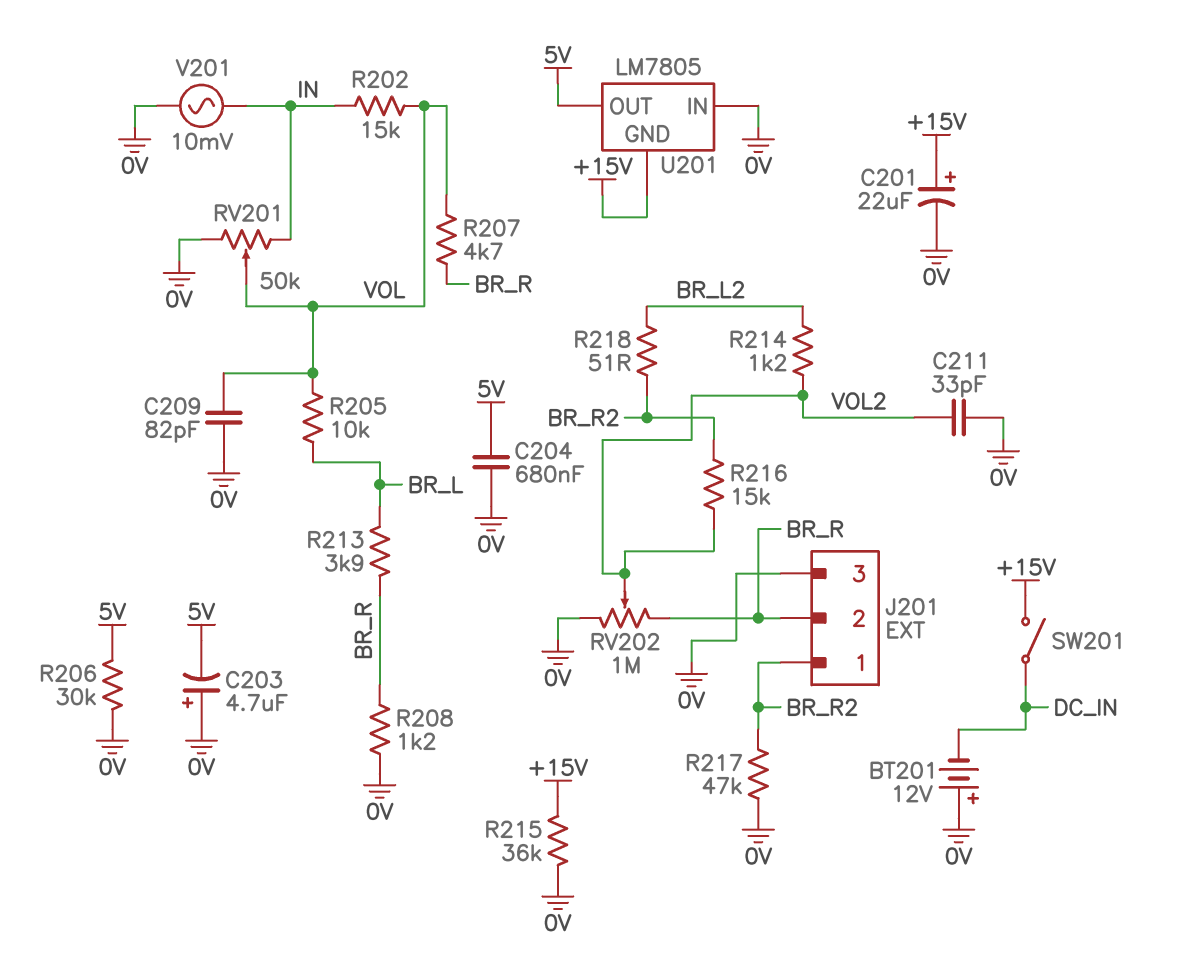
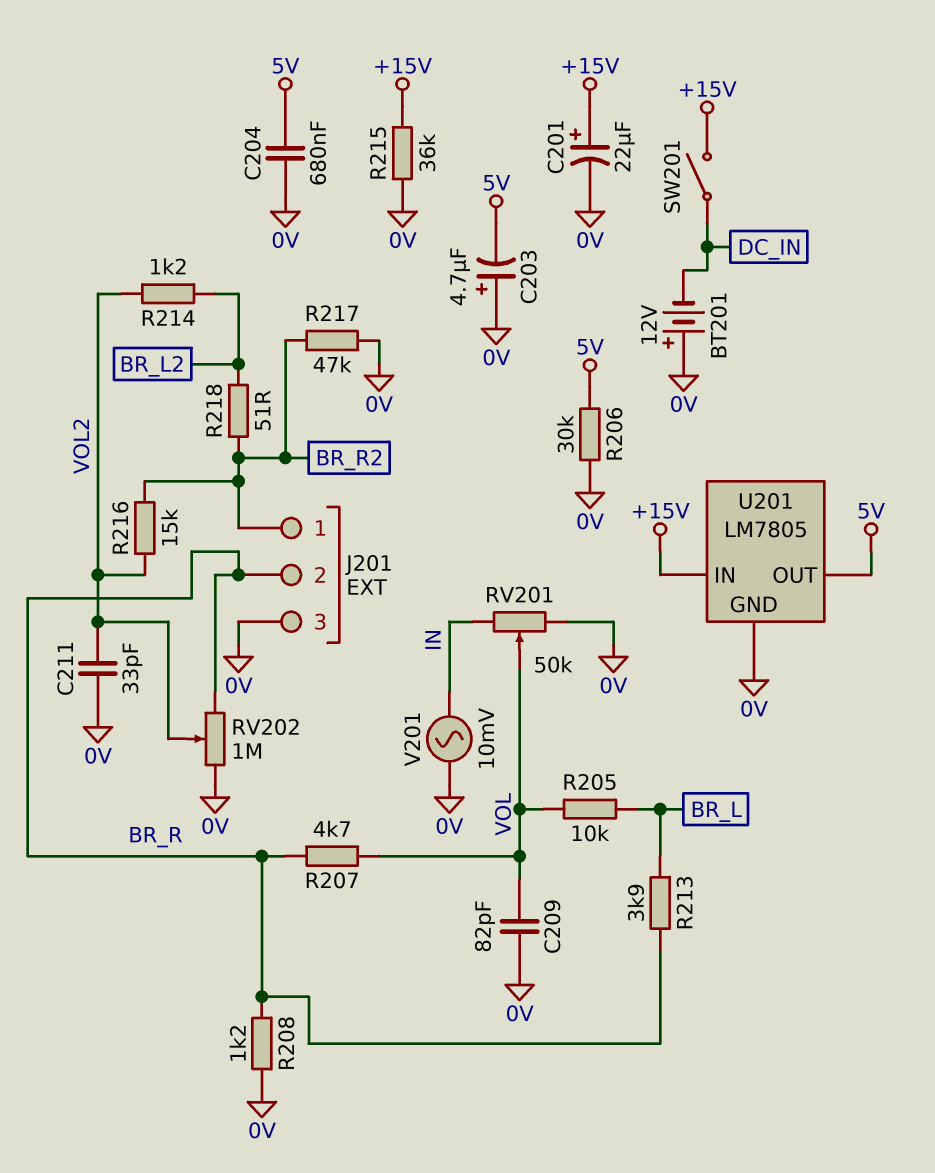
R202: 15k (IN, VOL) -> none
U201 pin GND: +15V -> 0V
U201 pin IN: 0V -> +15V

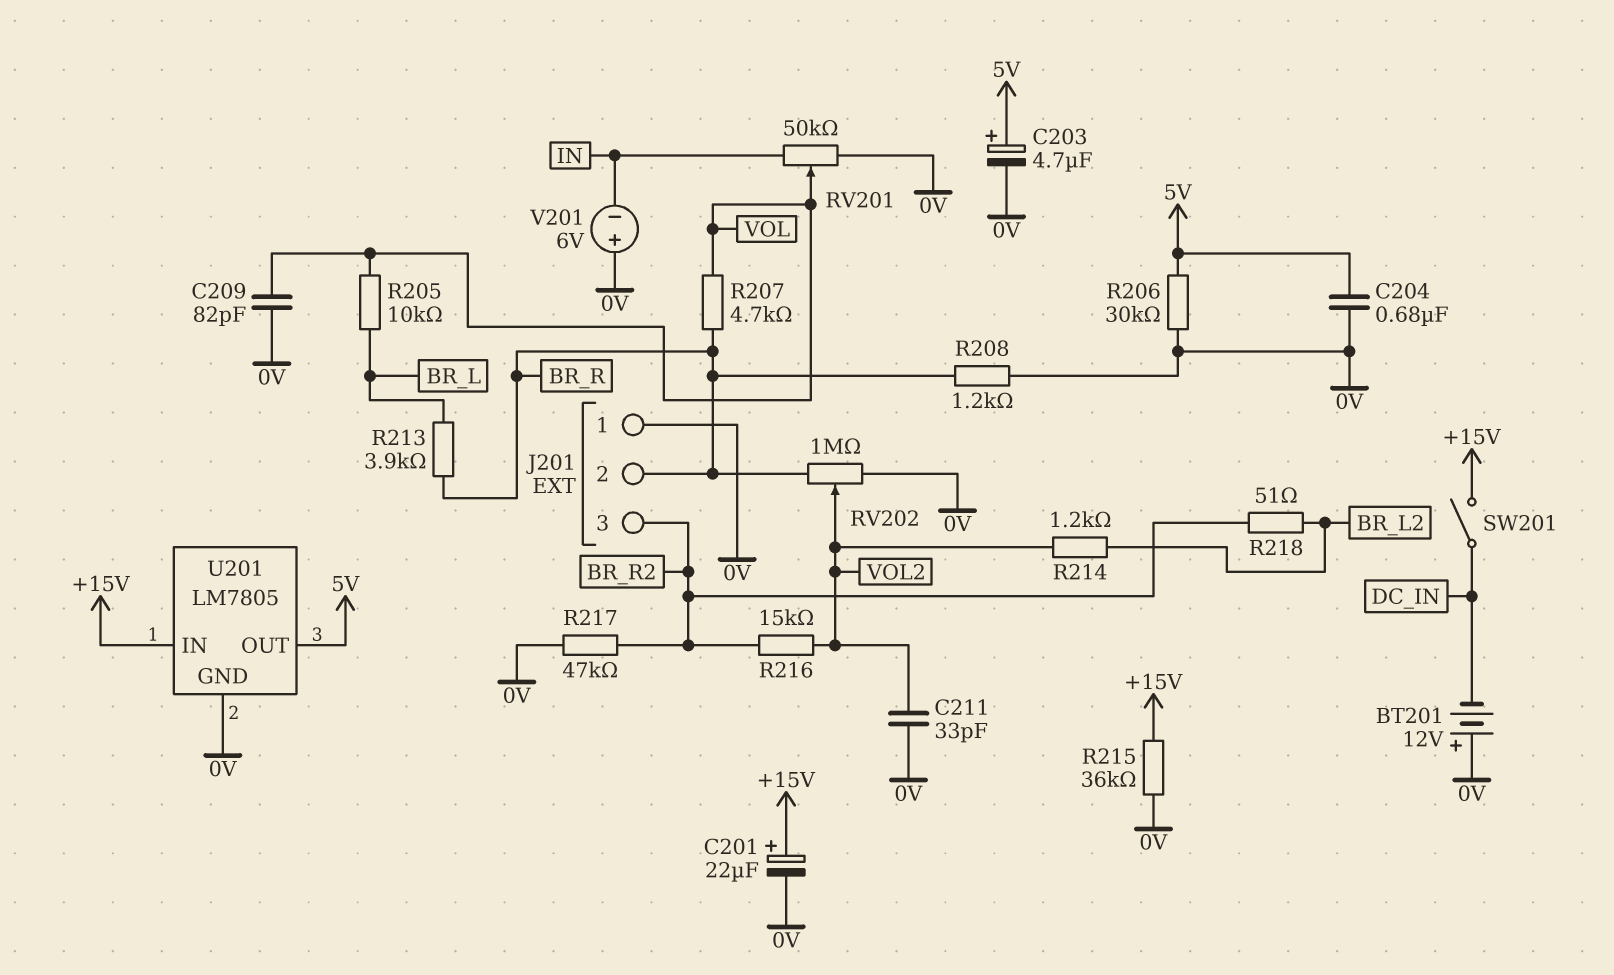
C203: 4.7uF (plus 0V, minus 5V) -> 4.7uF (plus 5V, minus 0V)
J201 pin 1: BR_R2 -> 0V
J201 pin 3: 0V -> BR_R2
V201: AC 10mV (0V, IN) -> 6V (plus 0V, minus IN)

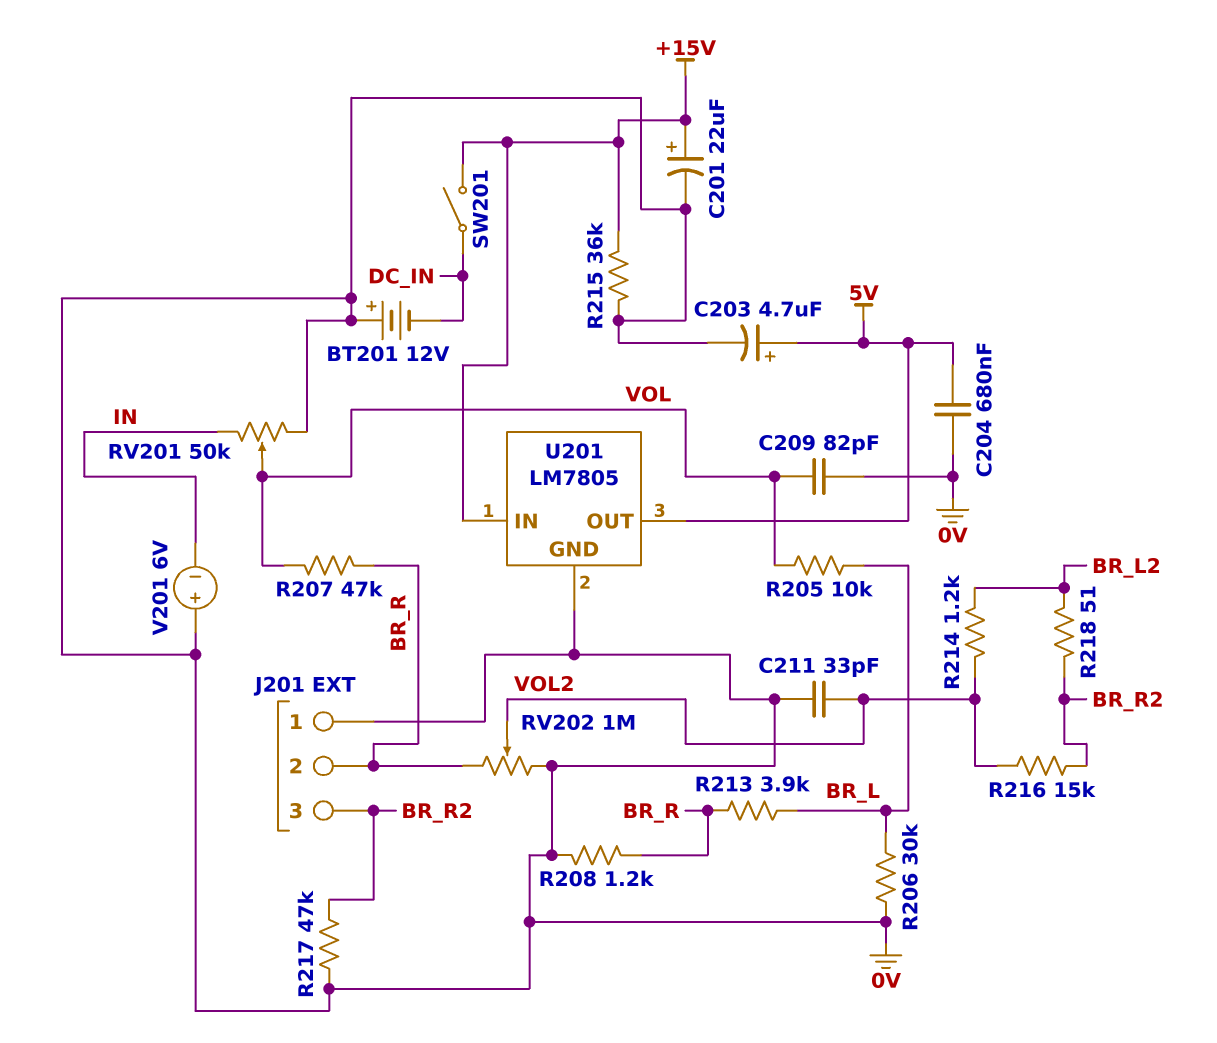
R206: 30k (0V, 5V) -> 30k (0V, BR_L)
R207: 4.7k (BR_R, VOL) -> 47k (BR_R, VOL)

